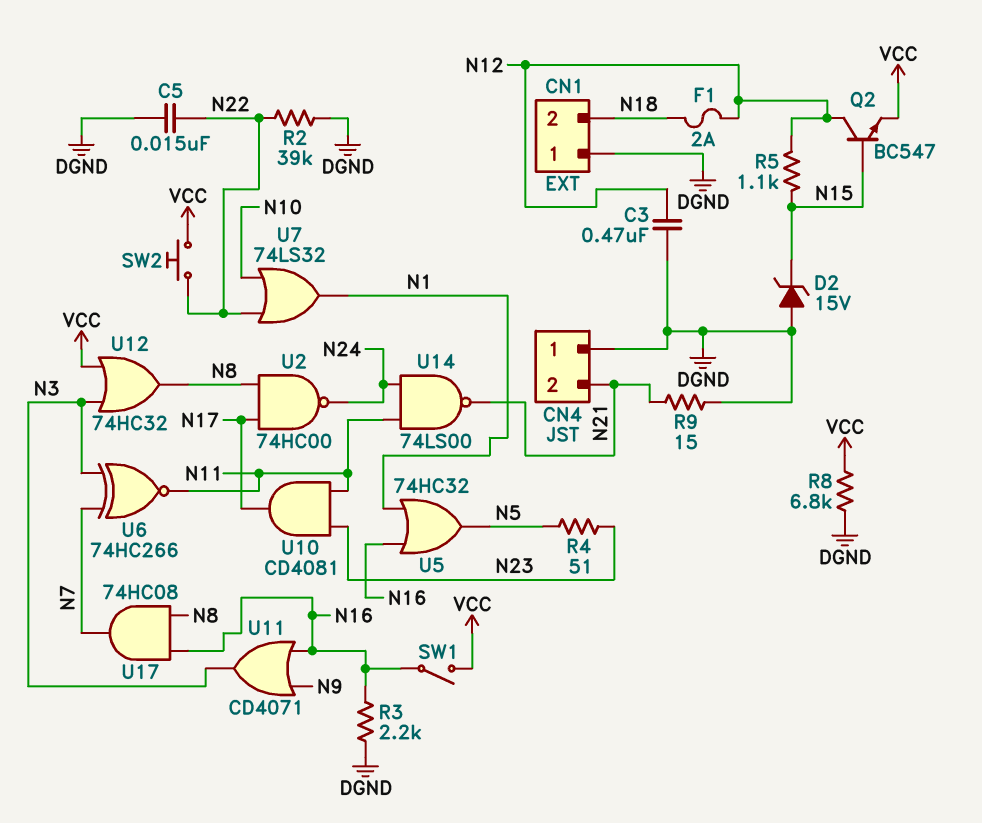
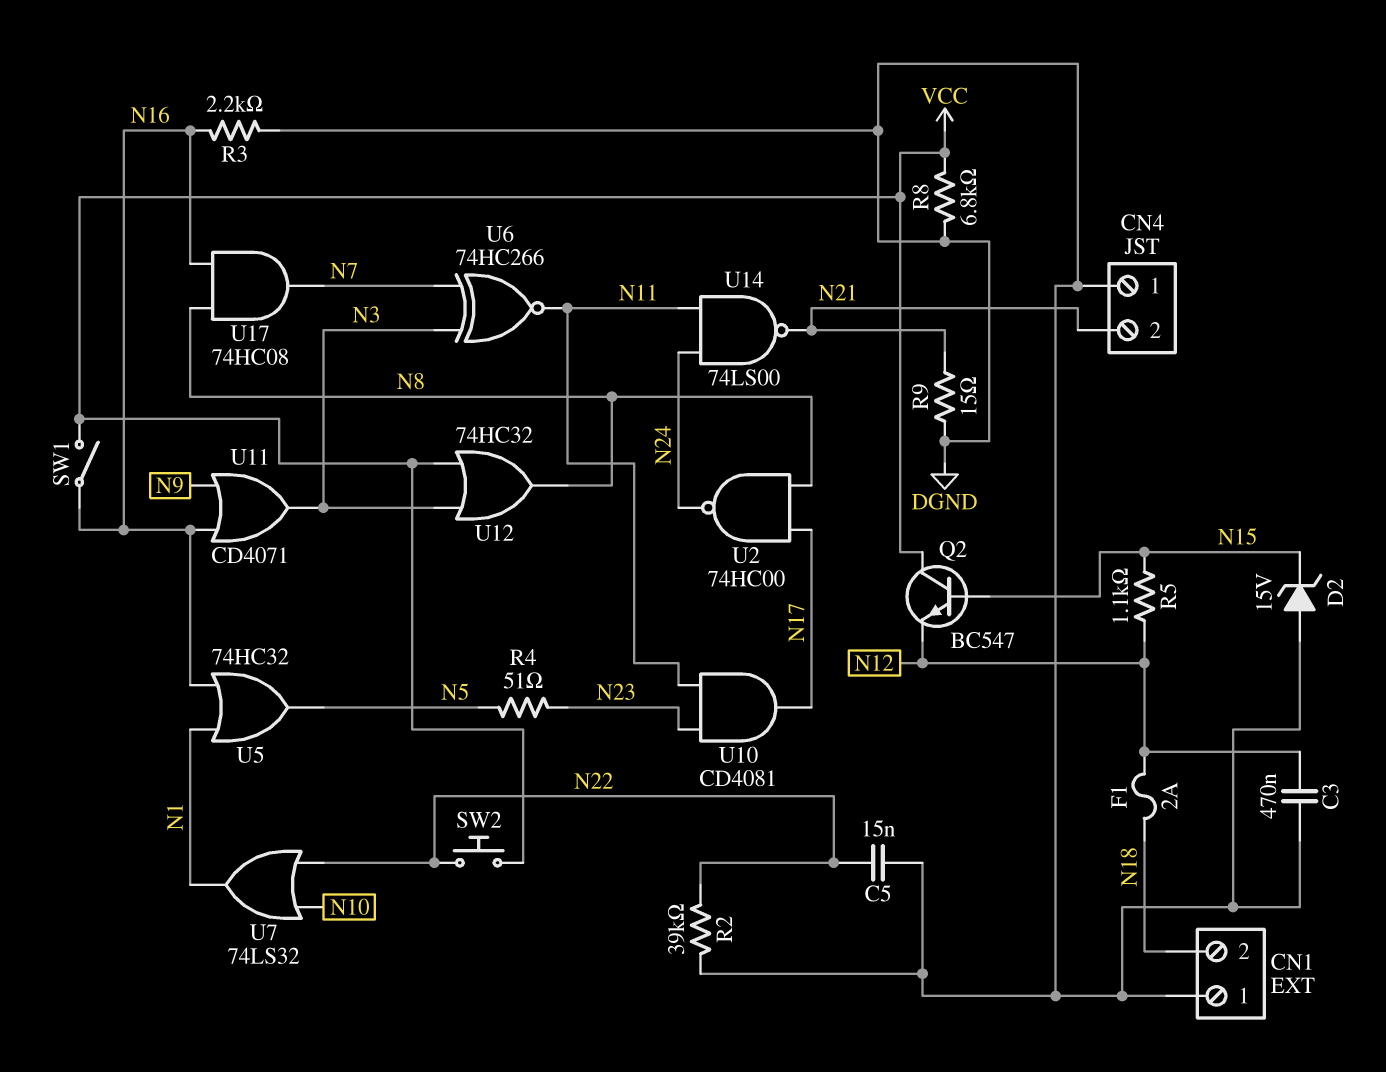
Q2: NPN BC547 (B N15, C N12, E VCC) -> NPN BC547 (B N15, C VCC, E N12)

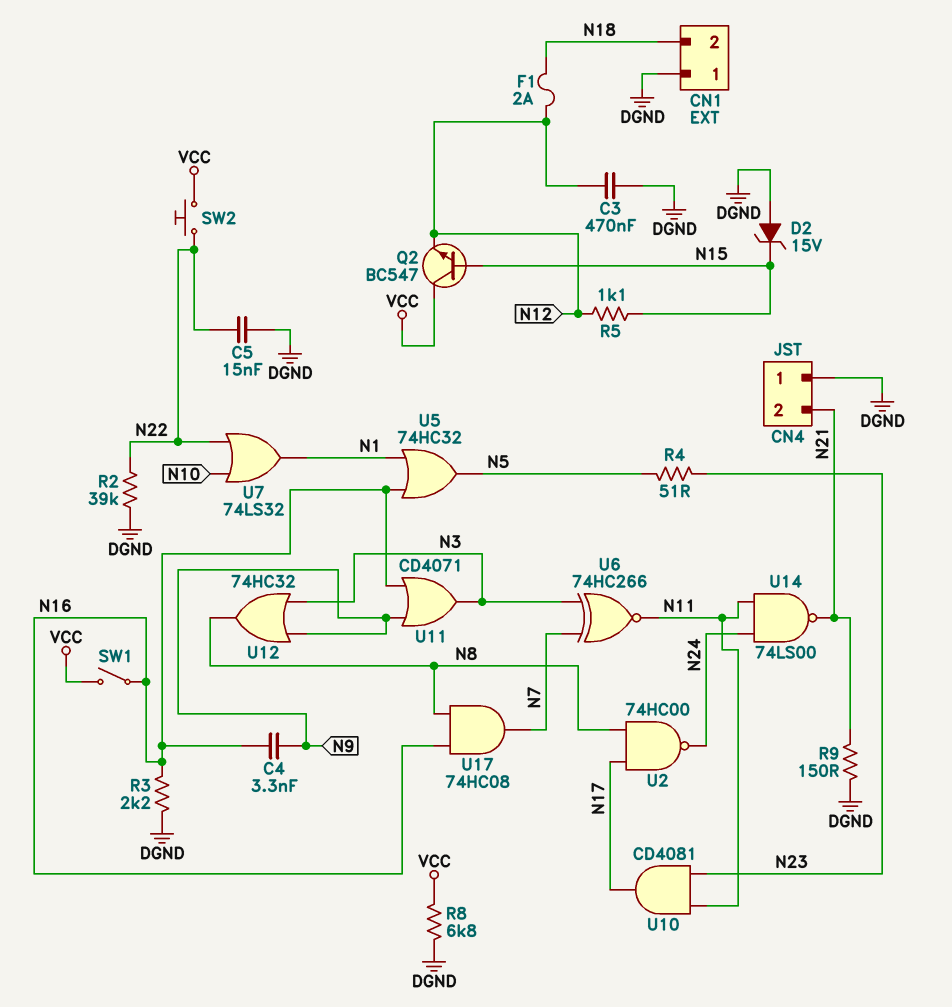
C4: none -> 3.3nF (N9, N16)
R9: 15 (DGND, N21) -> 150 (DGND, N21)
U12: OR 74HC32 (in N3, in VCC, out N8) -> OR 74HC32 (in N3, in N9, out N8)

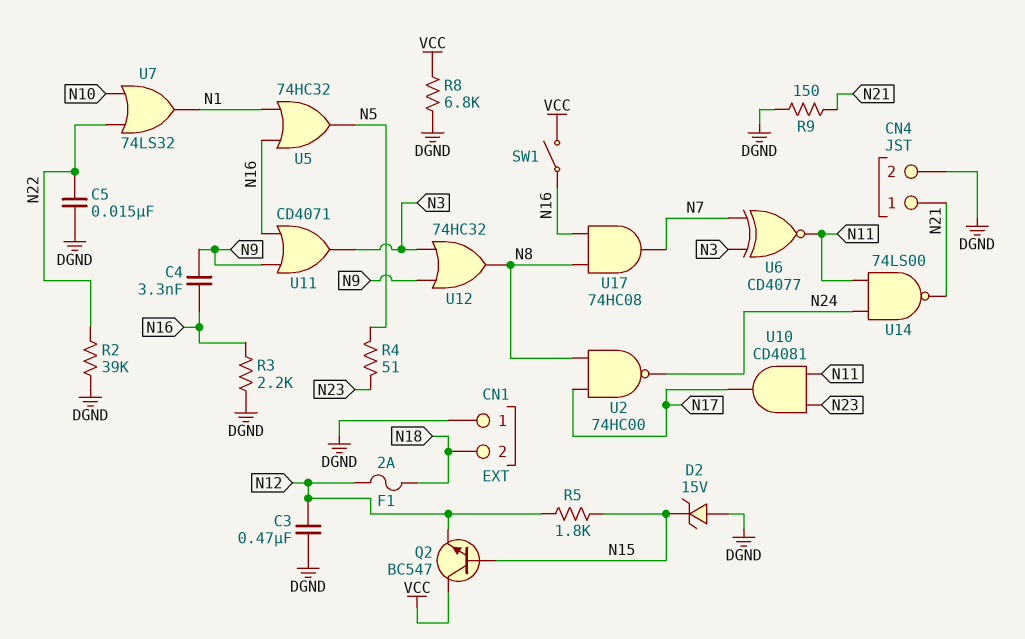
CN4 pin 1: DGND -> N21
CN4 pin 2: N21 -> DGND
R5: 1.1k (N12, N15) -> 1.8k (N12, N15)
SW2: button (N22, VCC) -> none
U6: XNOR 74HC266 (in N3, in N7, out N11) -> XNOR CD4077 (in N3, in N7, out N11)

